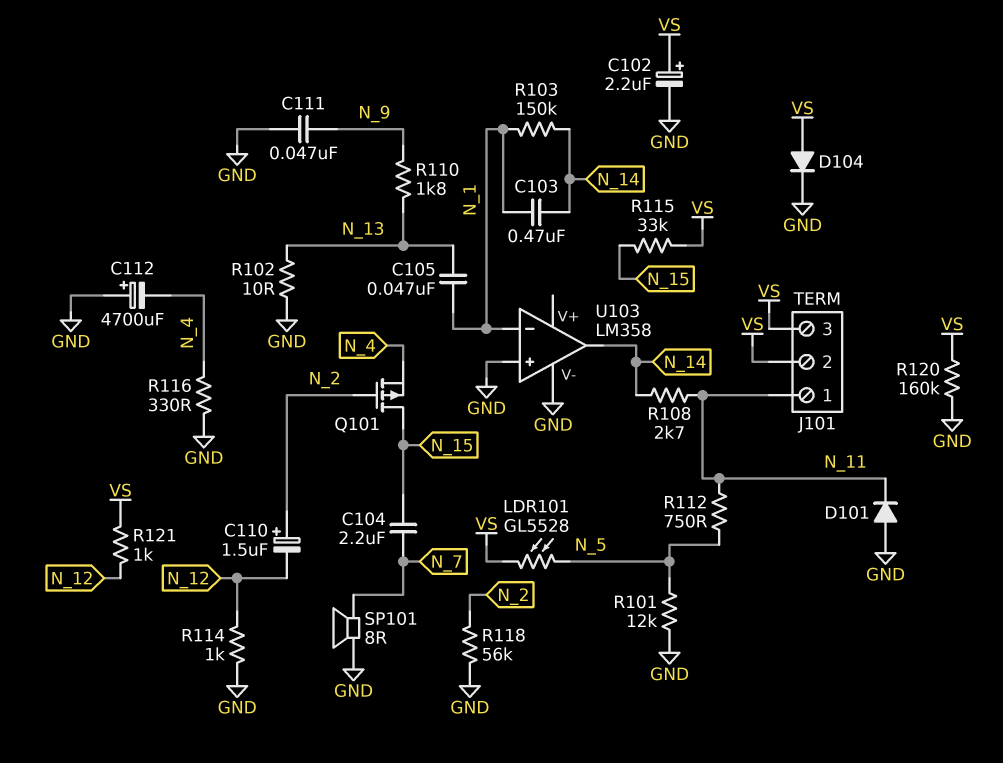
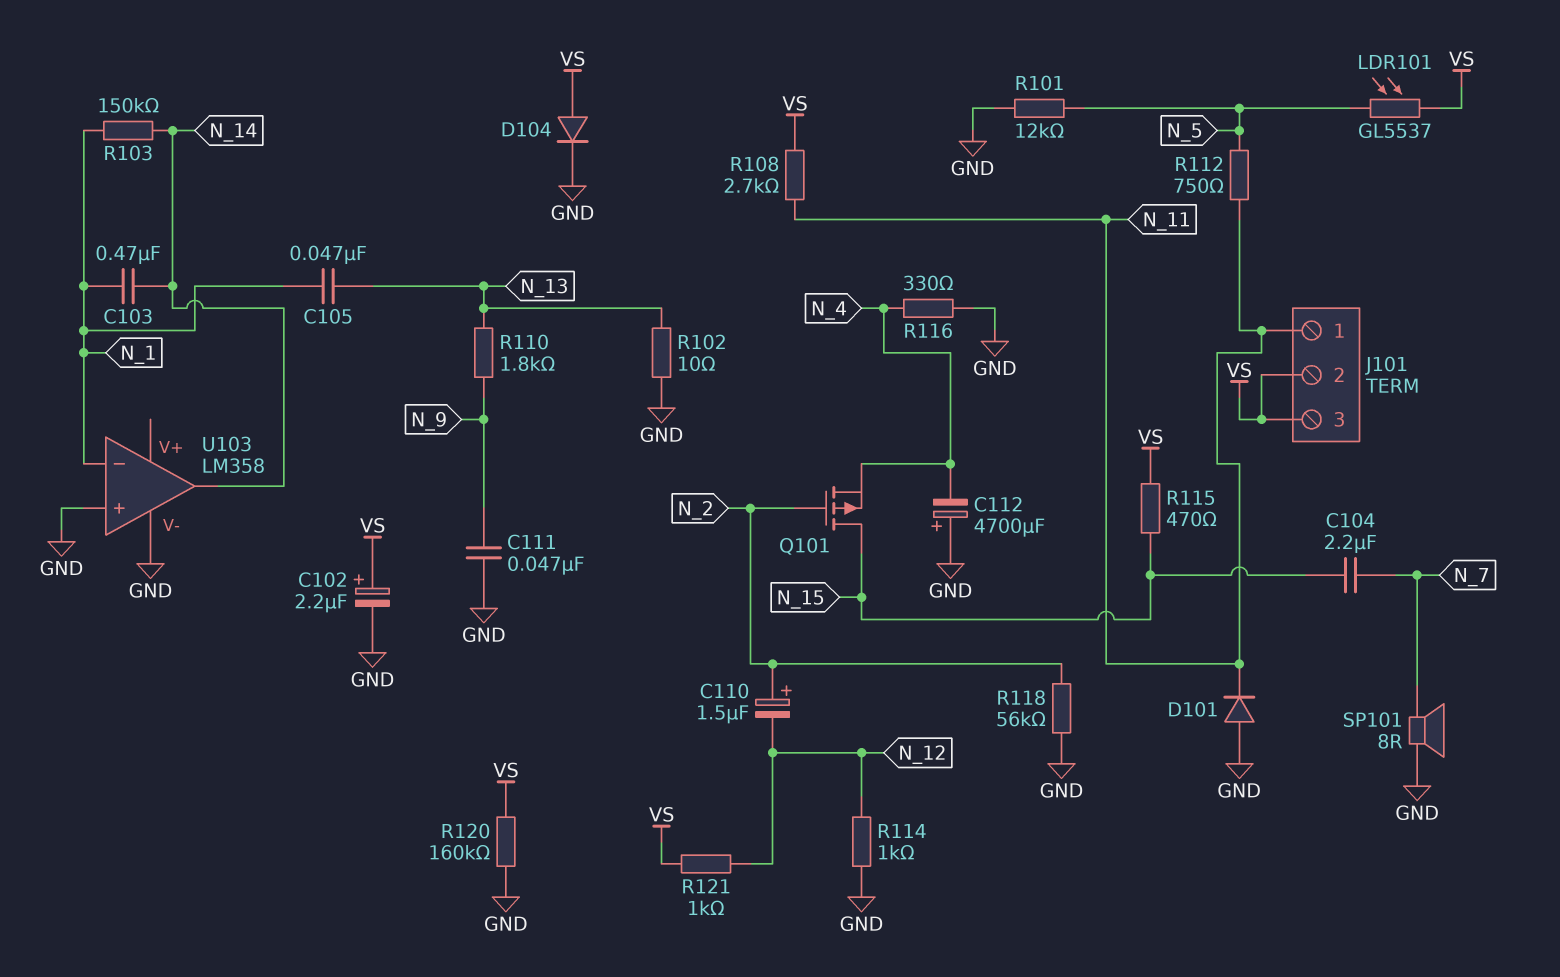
LDR101: GL5528 (N_5, VS) -> GL5537 (N_5, VS)
R108: 2.7k (N_11, N_14) -> 2.7k (N_11, VS)
R115: 33k (N_15, VS) -> 470 (N_15, VS)

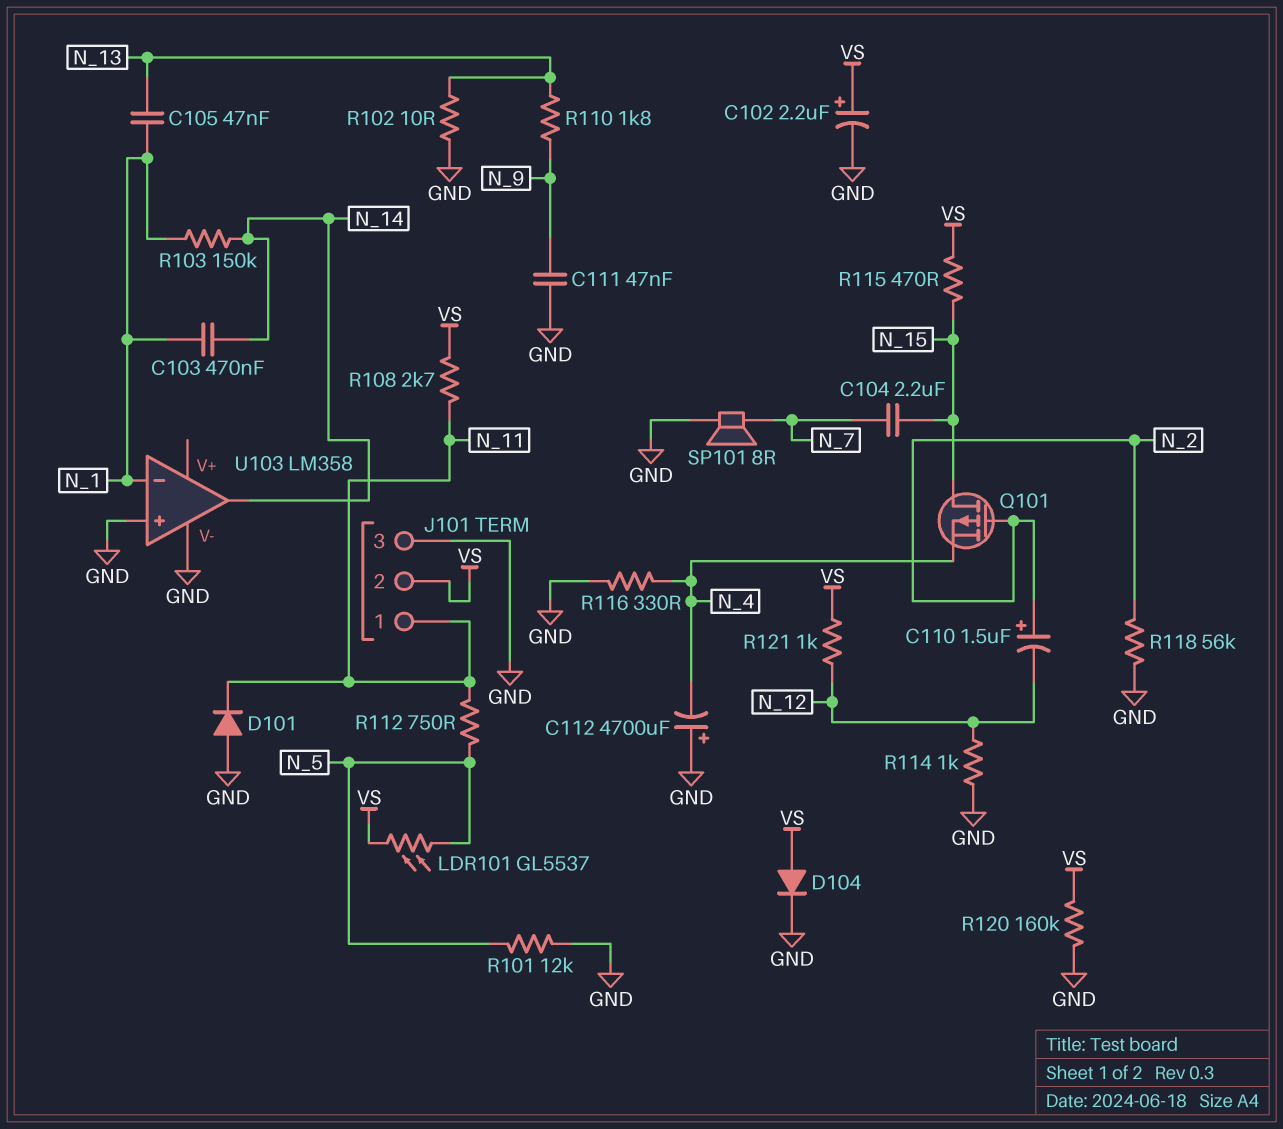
J101 pin 3: VS -> GND

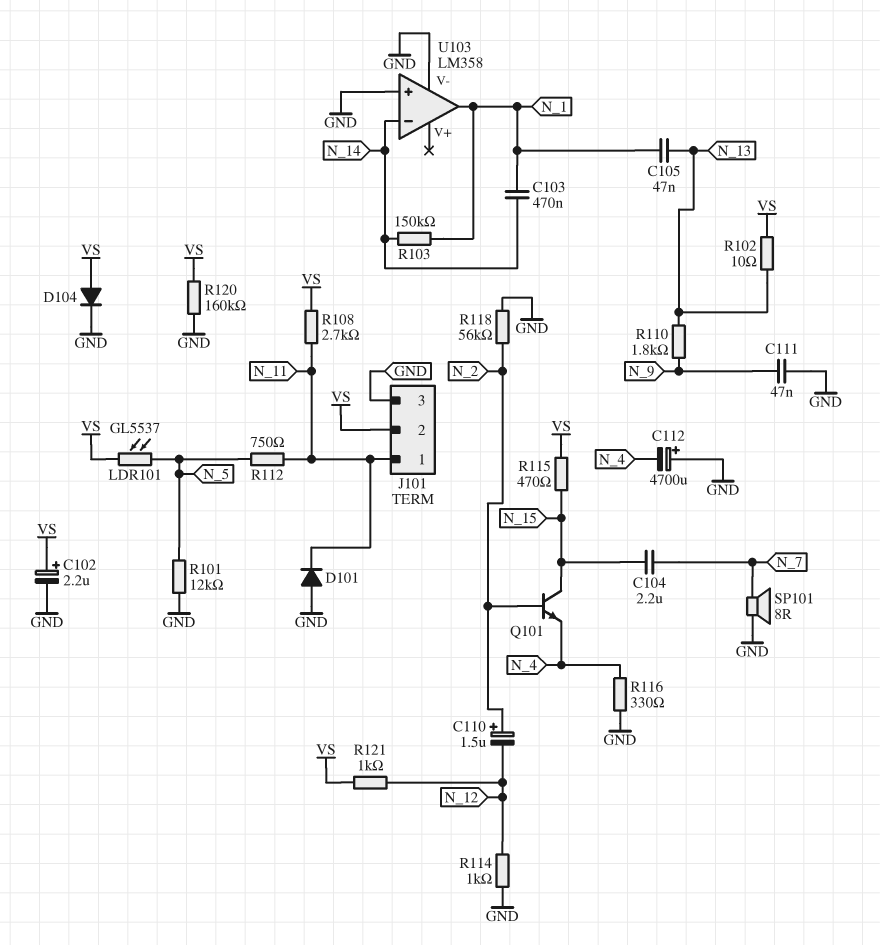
Q101: PMOS (G N_2, D N_15, S N_4) -> NPN (B N_2, C N_15, E N_4)
R102: 10 (GND, N_13) -> 10 (N_13, VS)
U103 pin in-: N_1 -> N_14
U103 pin out: N_14 -> N_1

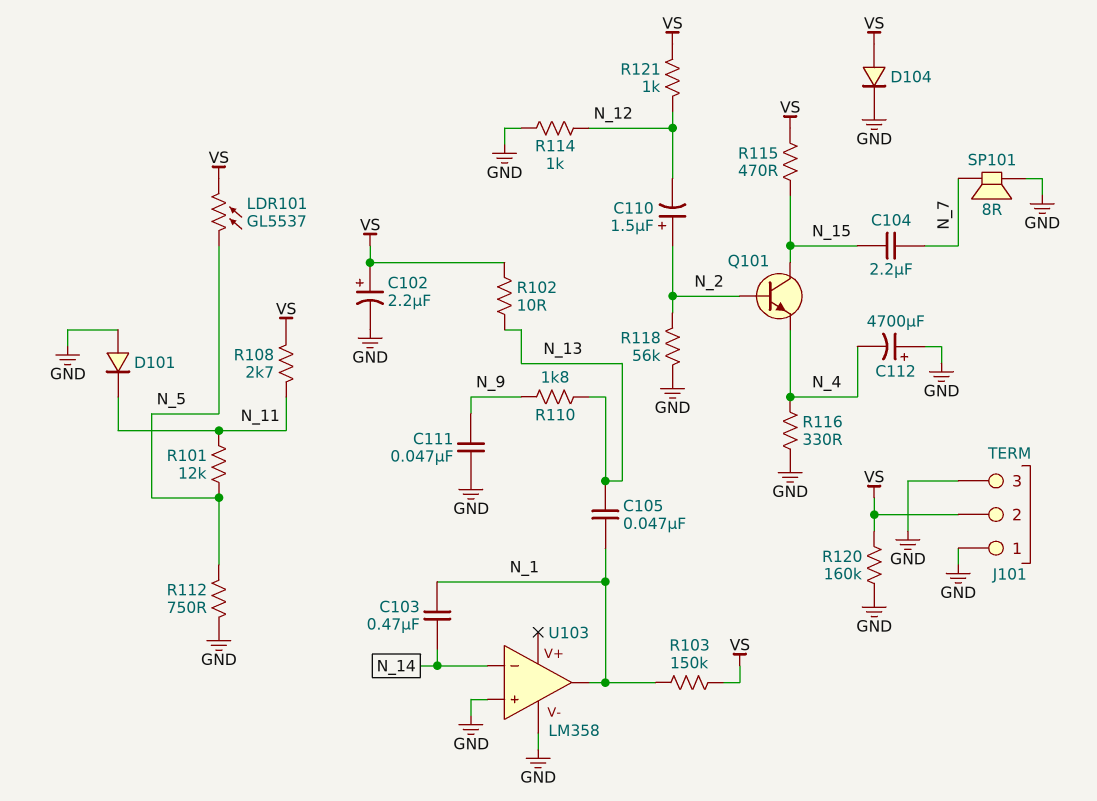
J101 pin 1: N_11 -> GND
R101: 12k (GND, N_5) -> 12k (N_5, N_11)
R103: 150k (N_1, N_14) -> 150k (N_1, VS)
R112: 750 (N_5, N_11) -> 750 (GND, N_5)

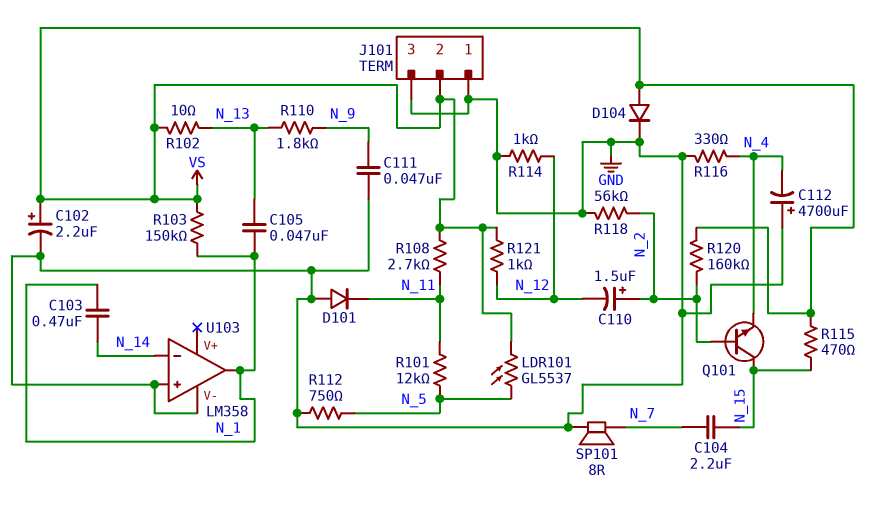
R120: 160k (GND, VS) -> 160k (N_2, VS)

